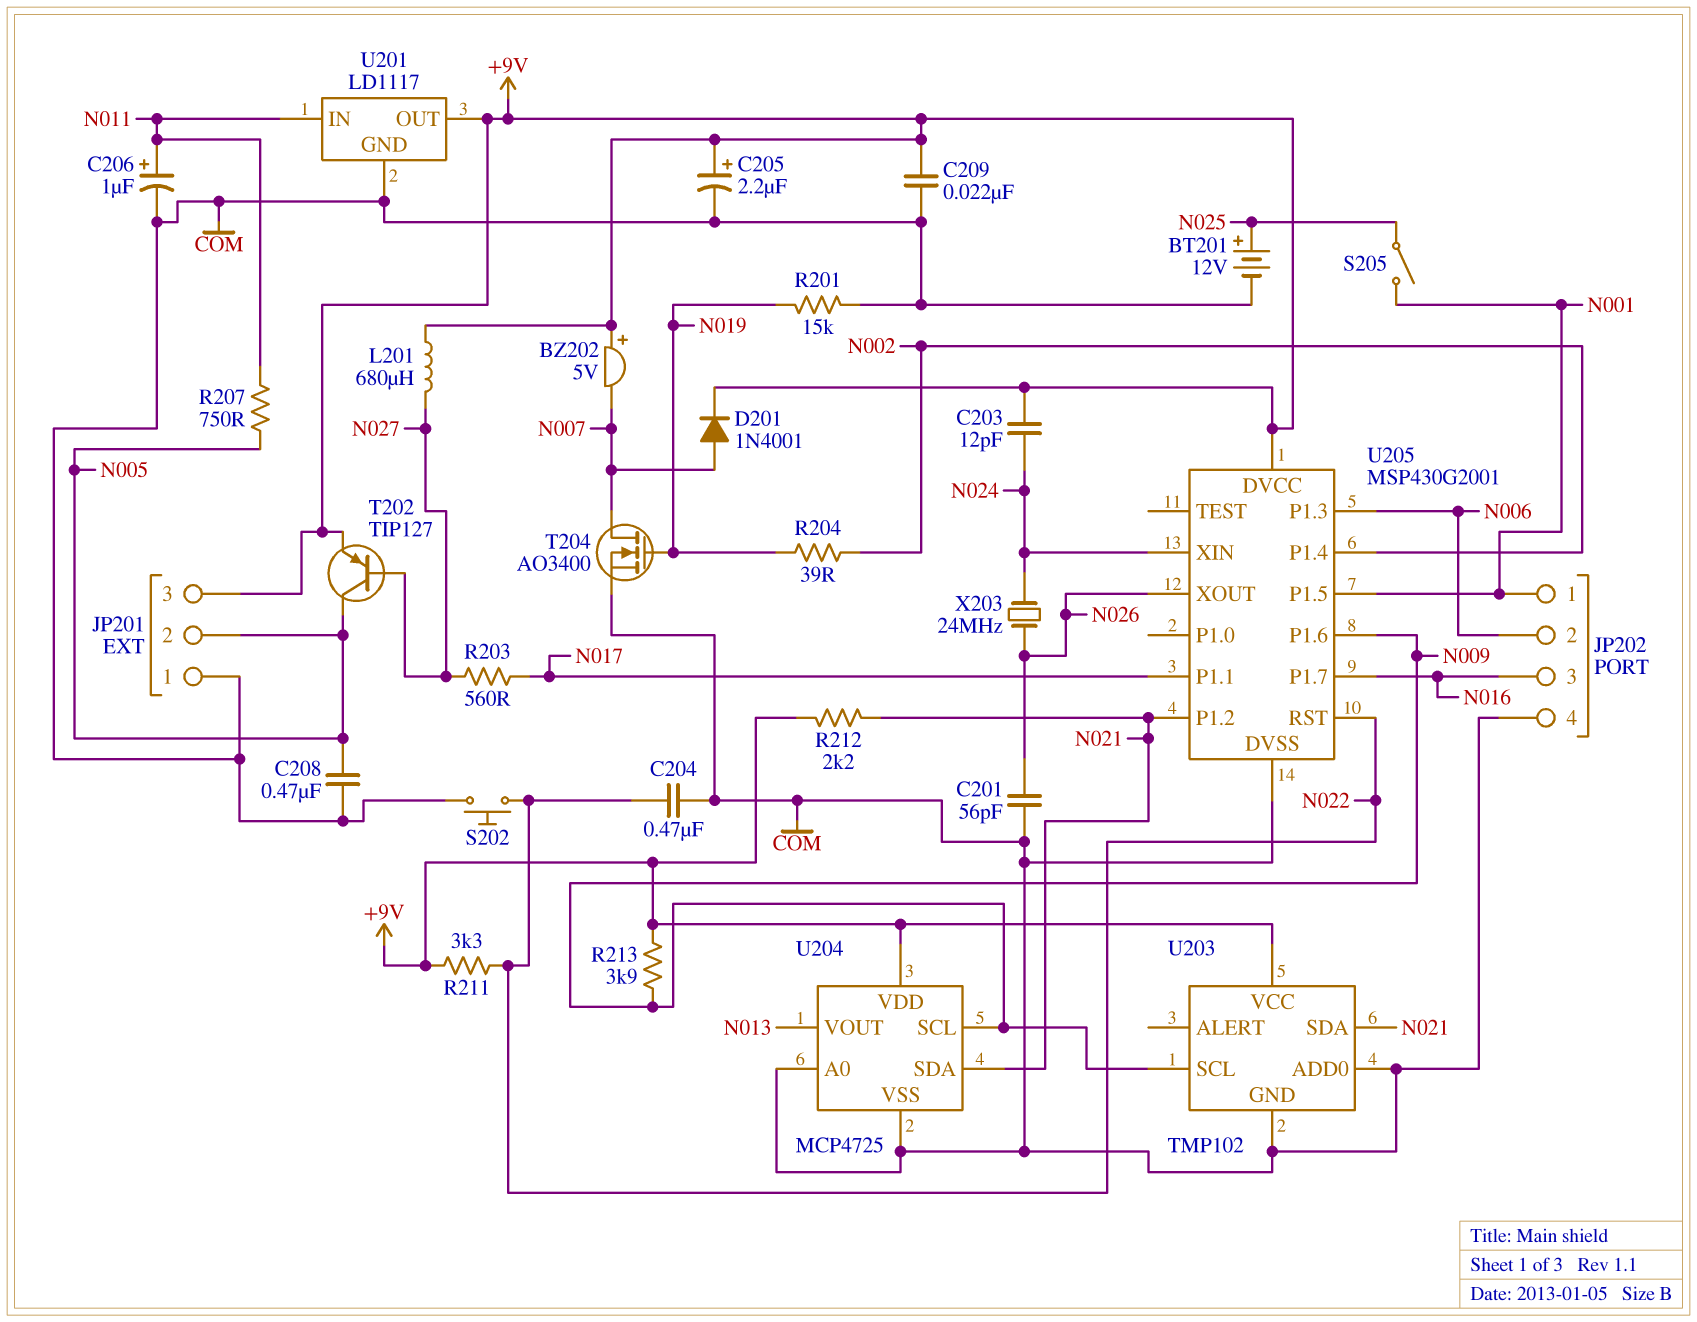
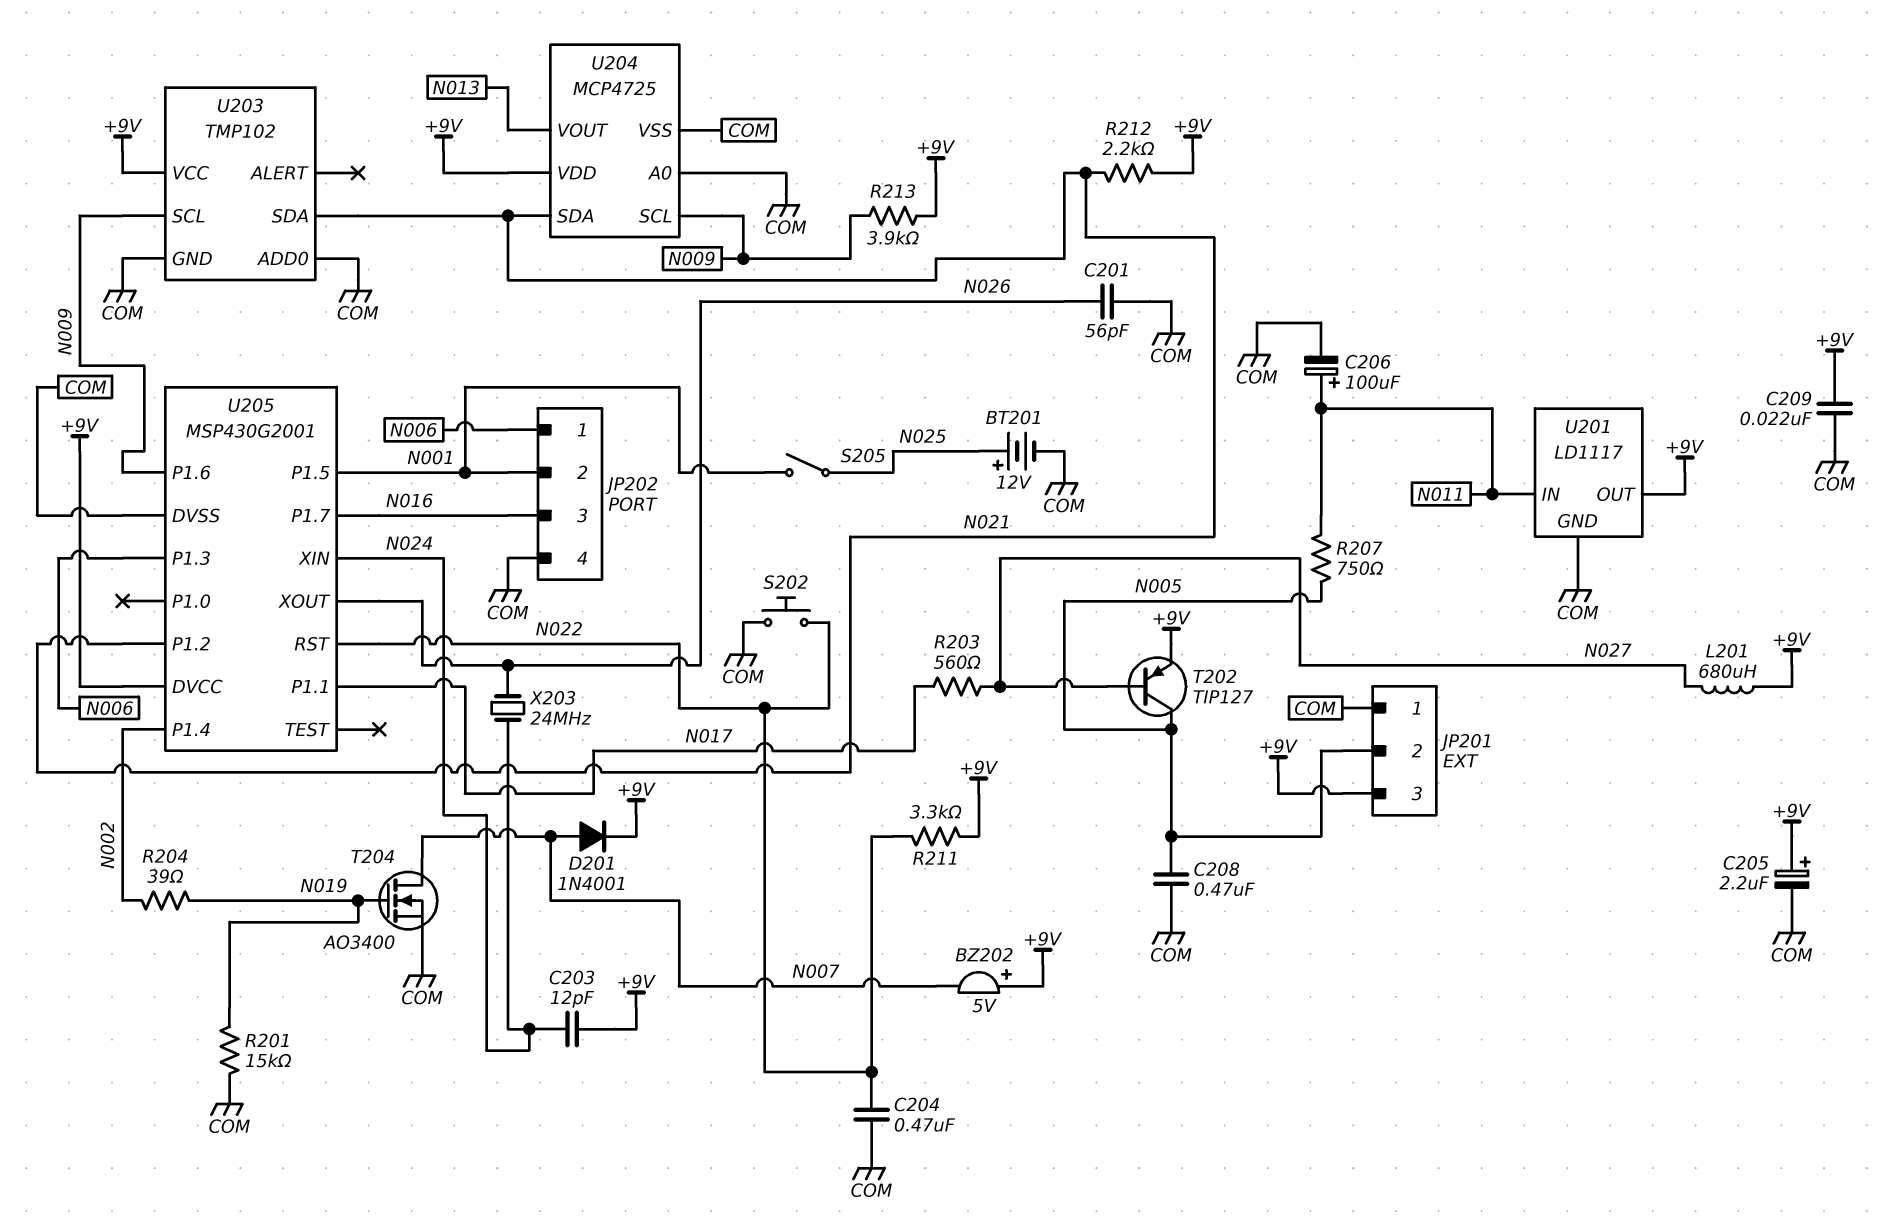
C206: 1uF (plus N011, minus COM) -> 100uF (plus N011, minus COM)
JP202 pin 1: N001 -> N006
JP202 pin 2: N006 -> N001

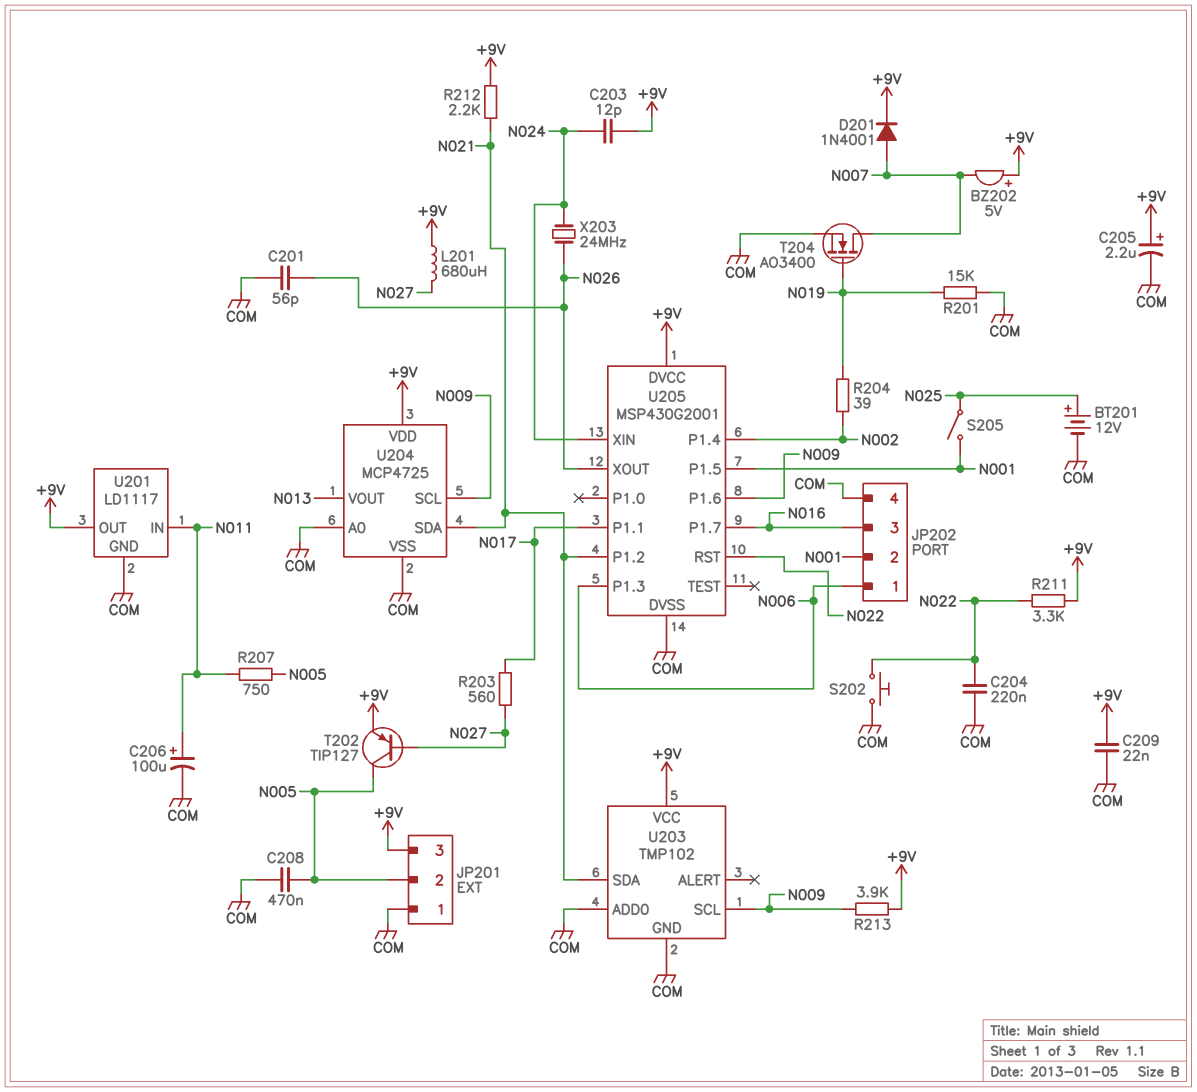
C204: 470nF (COM, N022) -> 220nF (COM, N022)

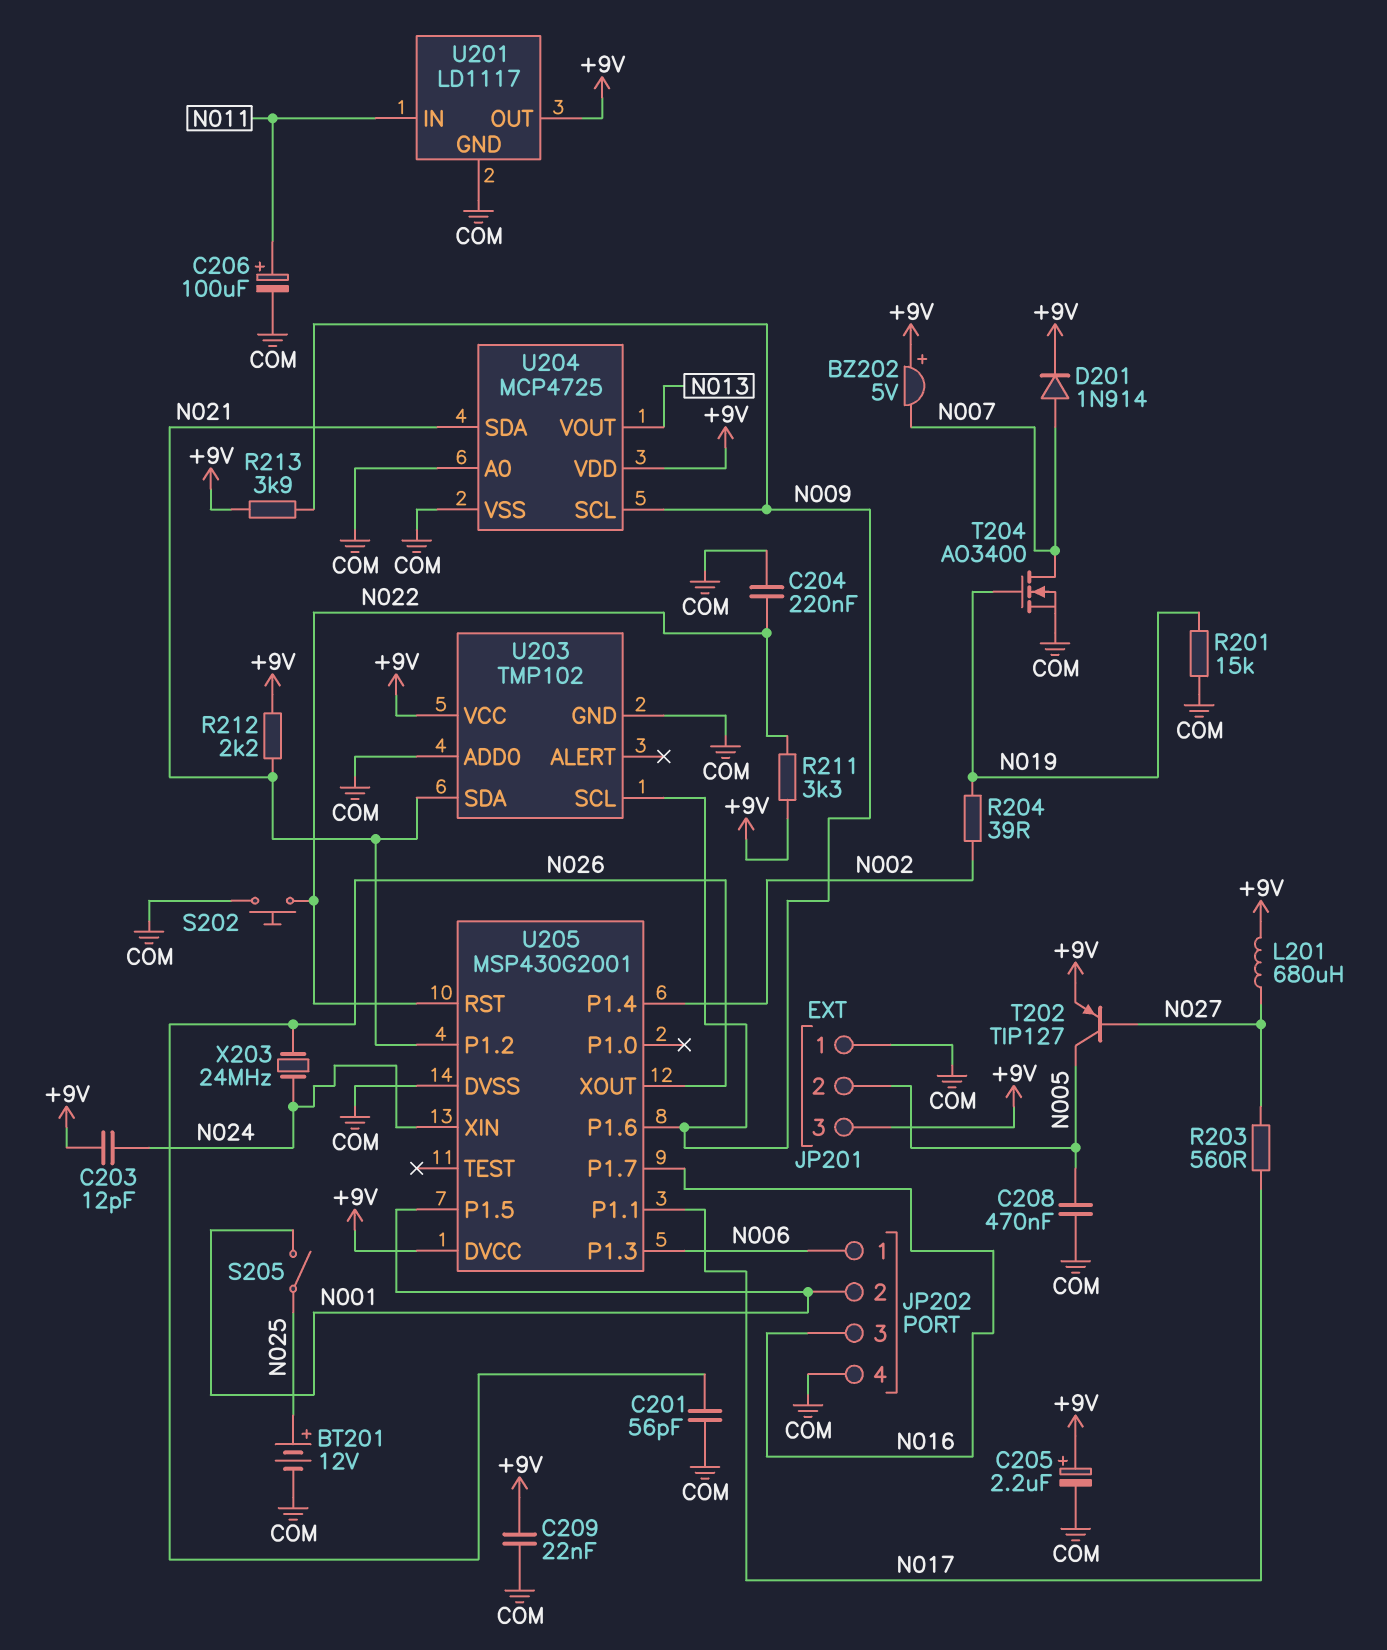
D201: diode 1N4001 (A N007, K +9V) -> diode 1N914 (A N007, K +9V)
R207: 750 (N005, N011) -> none

